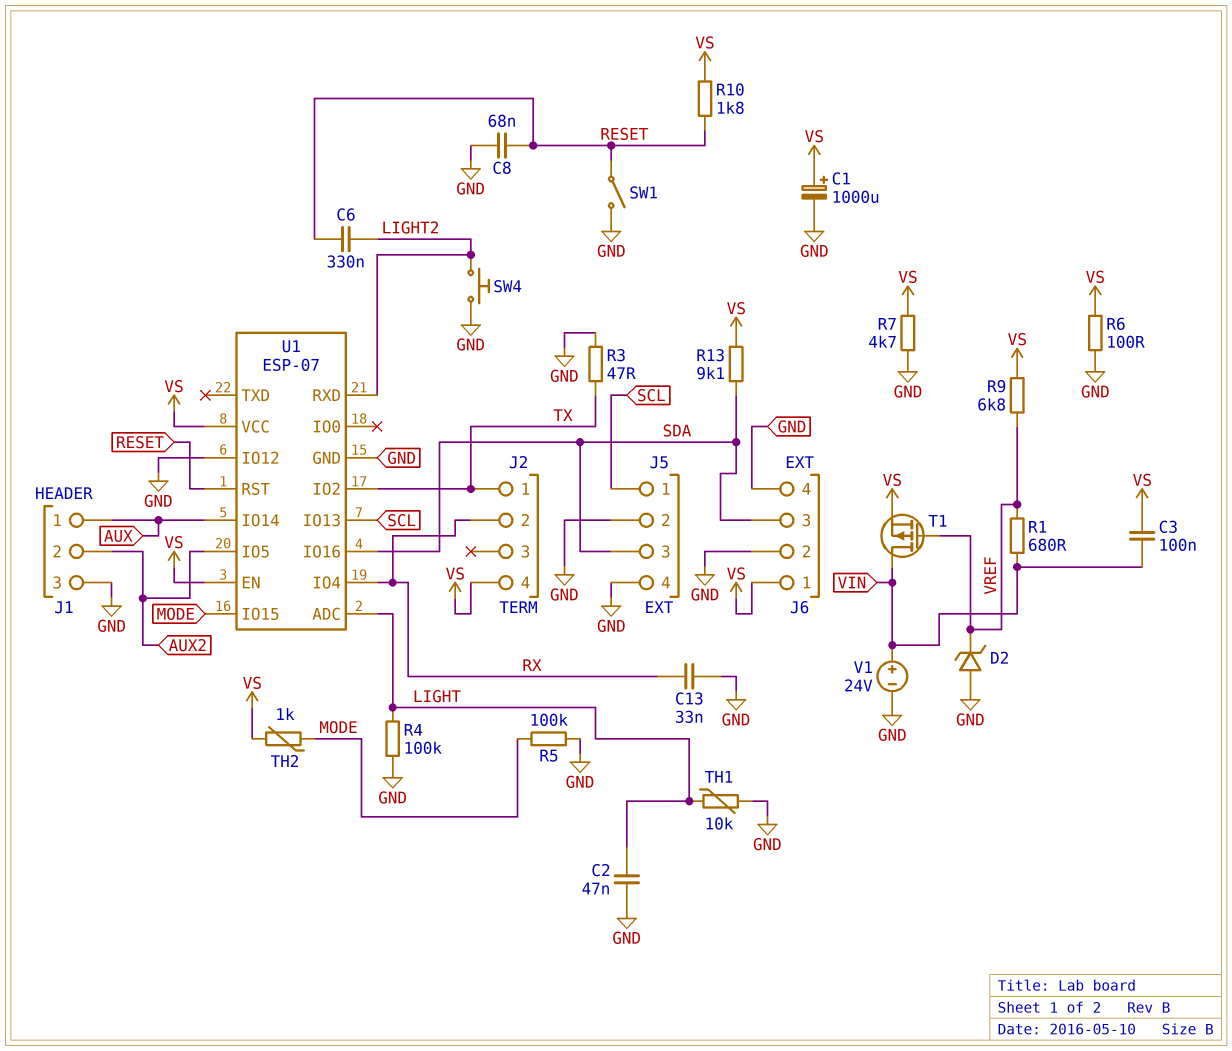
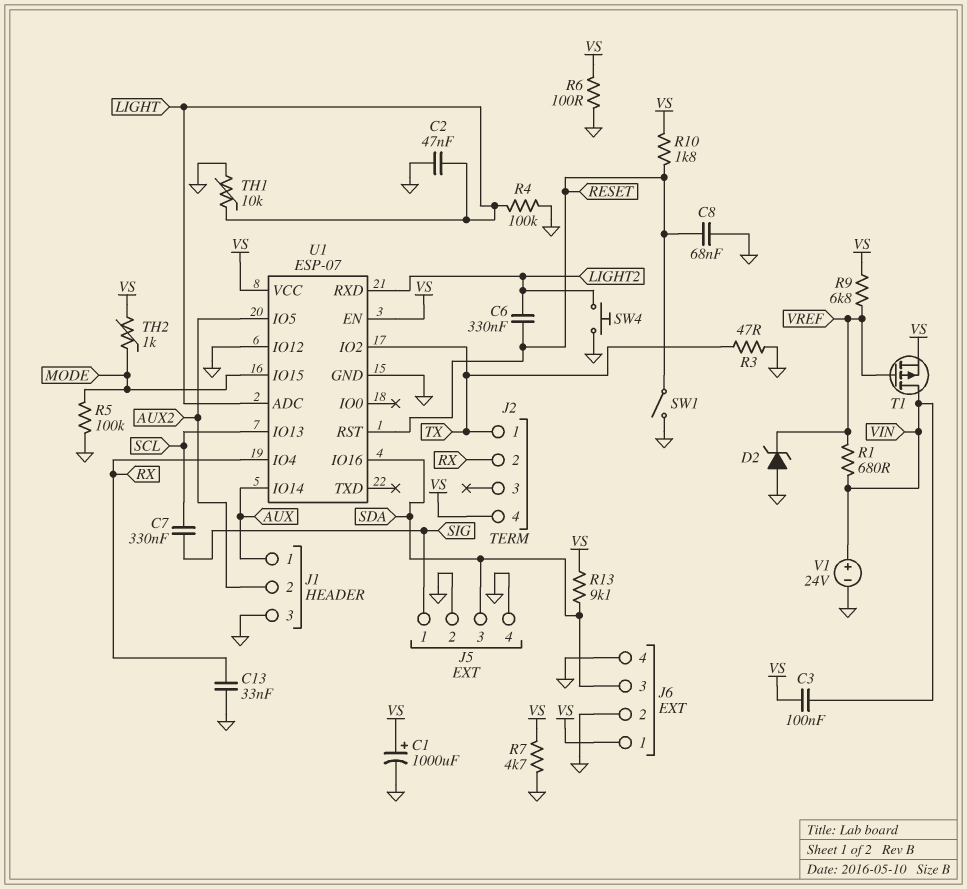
C7: none -> 330nF (SCL, SIG)
J5 pin 1: SCL -> SIG

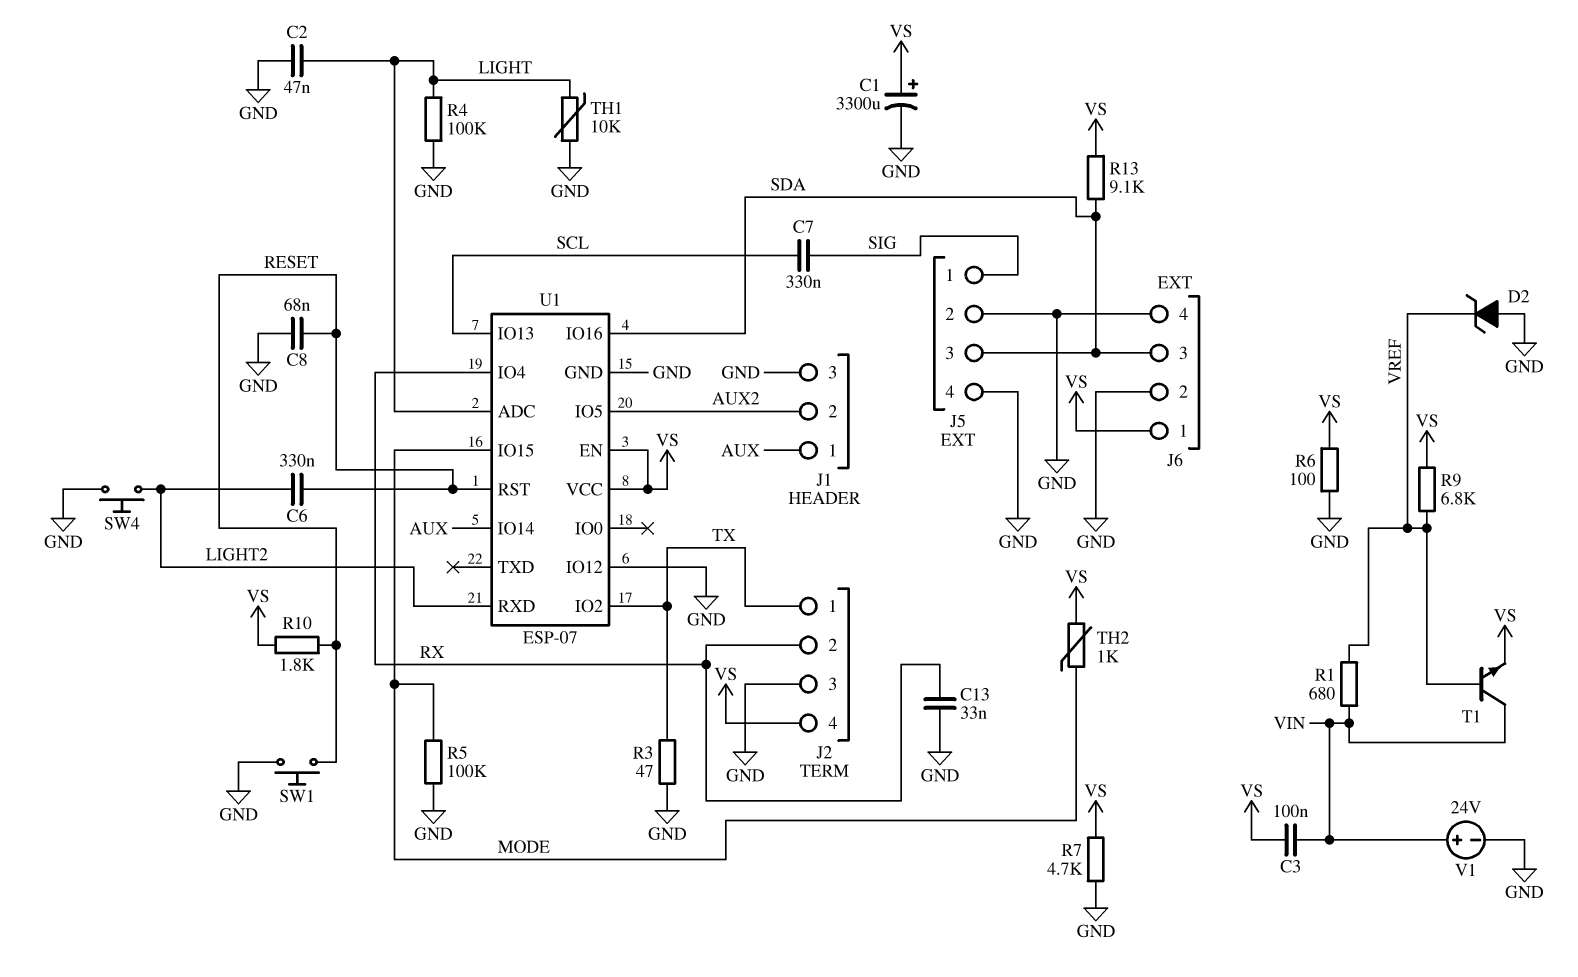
C1: 1000uF (plus VS, minus GND) -> 3300uF (plus VS, minus GND)
J2 pin 3: none -> GND
SW1: switch (GND, RESET) -> button (GND, RESET)
T1: PMOS (G VREF, D VIN, S VS) -> NPN (B VREF, C VIN, E VS)

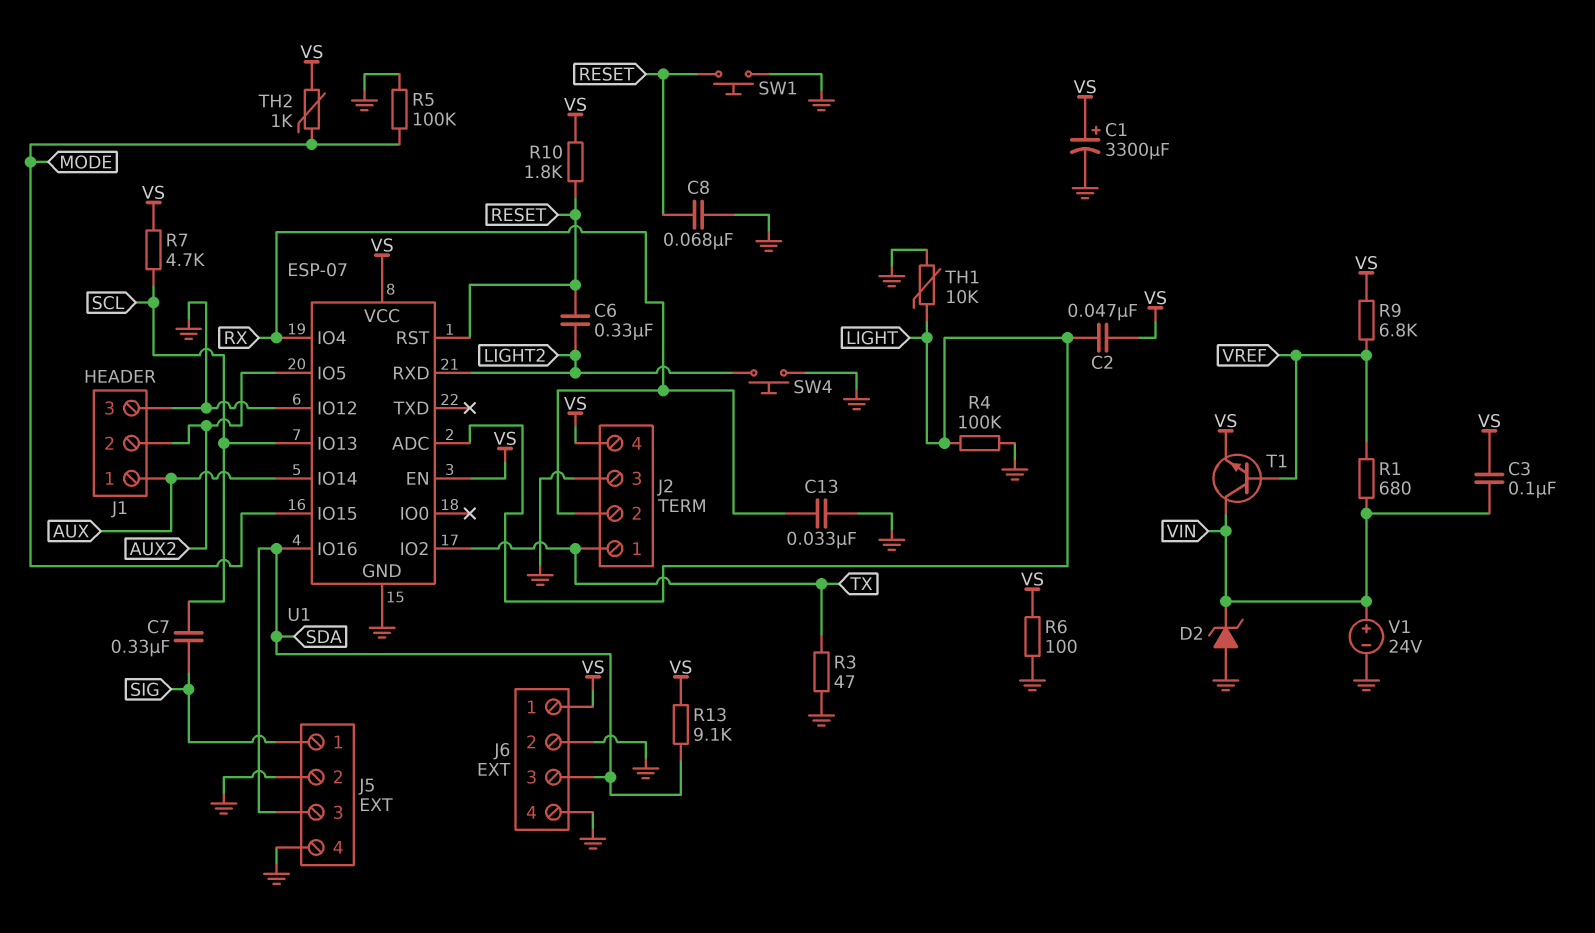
C2: 47nF (GND, LIGHT) -> 47nF (LIGHT, VS)
D2: zener (A GND, K VREF) -> zener (A GND, K VIN)
R7: 4.7k (GND, VS) -> 4.7k (SCL, VS)

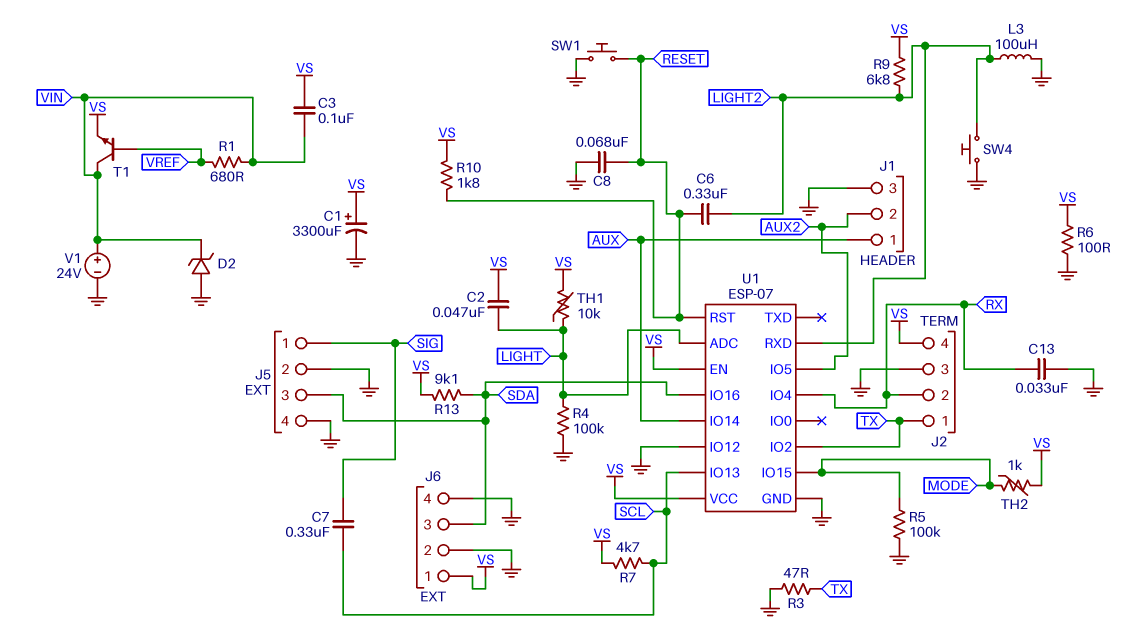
L3: none -> 100uH (GND, LIGHT2)
R9: 6.8k (VREF, VS) -> 6.8k (LIGHT2, VS)
TH1: 10k (GND, LIGHT) -> 10k (LIGHT, VS)

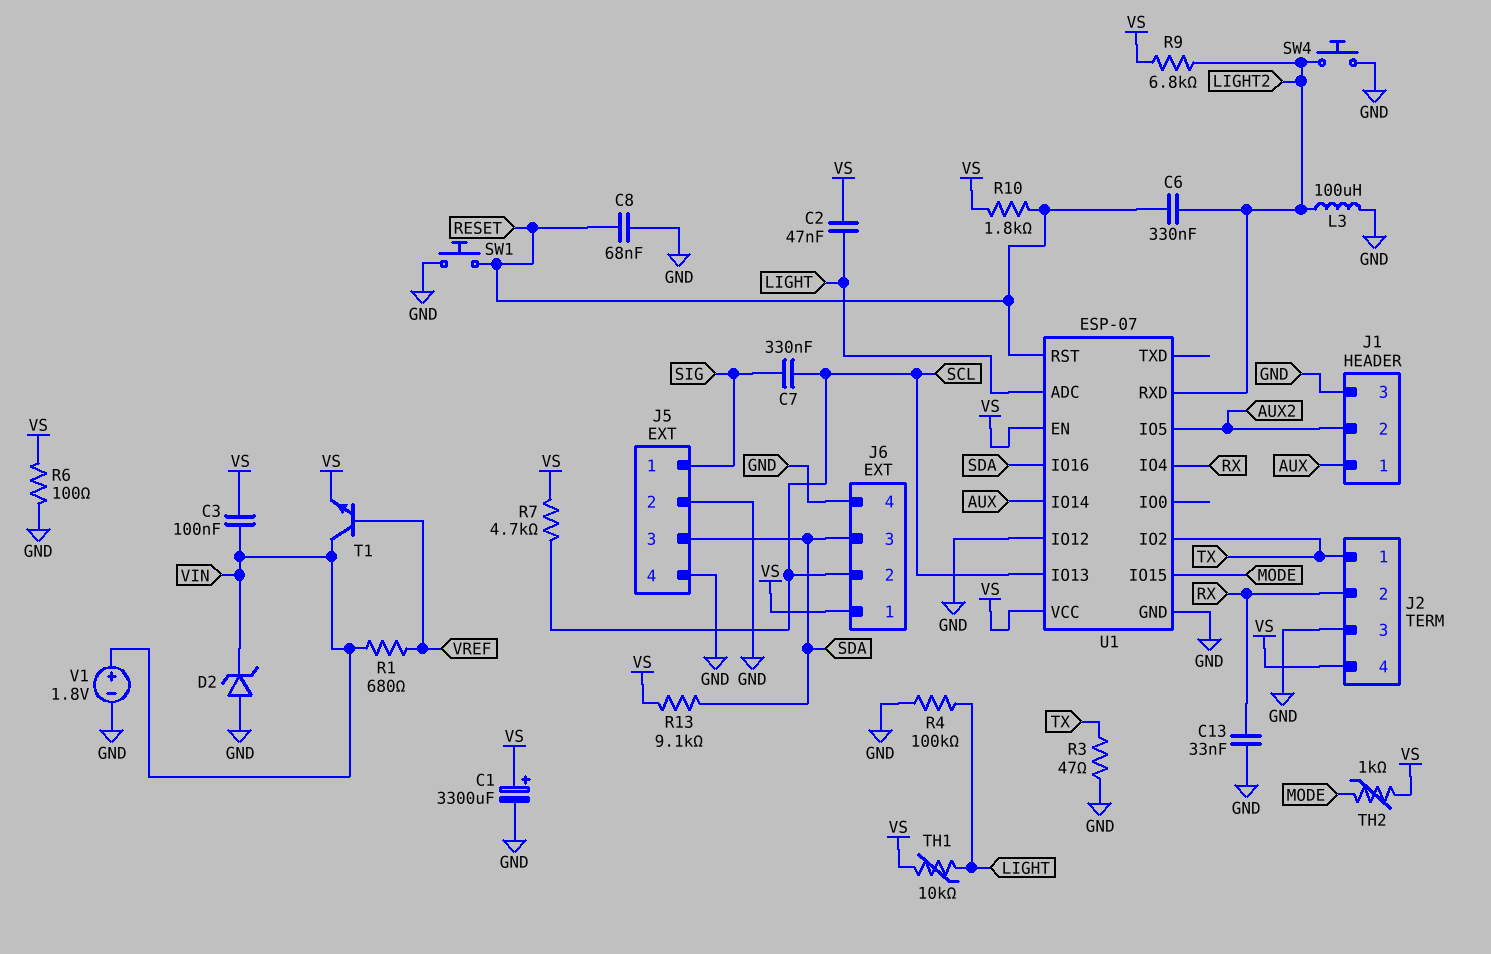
J6 pin 2: GND -> SCL
R5: 100k (GND, MODE) -> none
V1: 24V (plus VIN, minus GND) -> 1.8V (plus VIN, minus GND)

